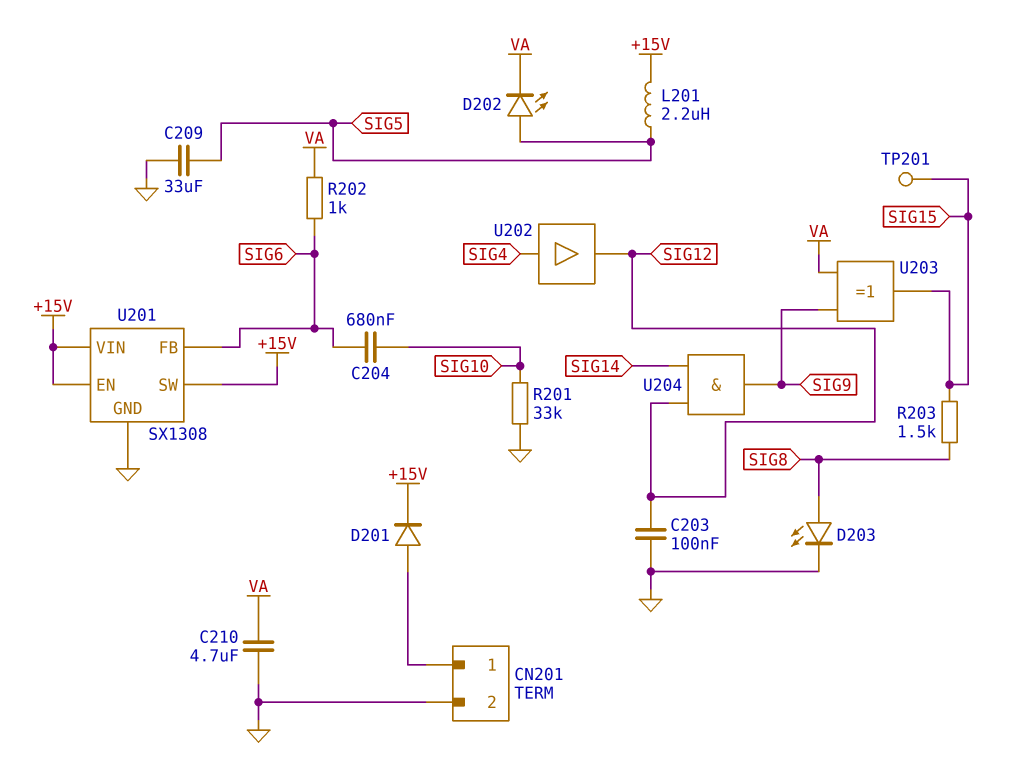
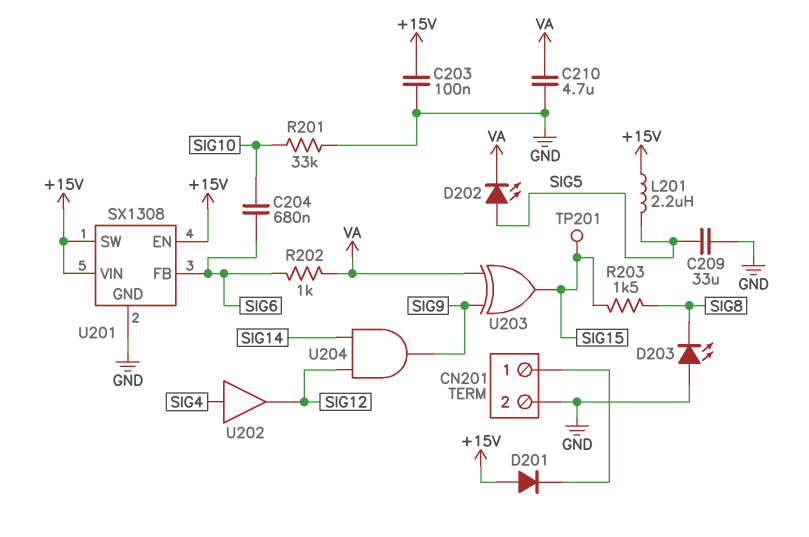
C203: 100nF (GND, SIG12) -> 100nF (+15V, GND)
D201: diode (A CN201/1, K +15V) -> diode (A +15V, K CN201/1)
D203: LED (A SIG8, K GND) -> LED (A GND, K SIG8)

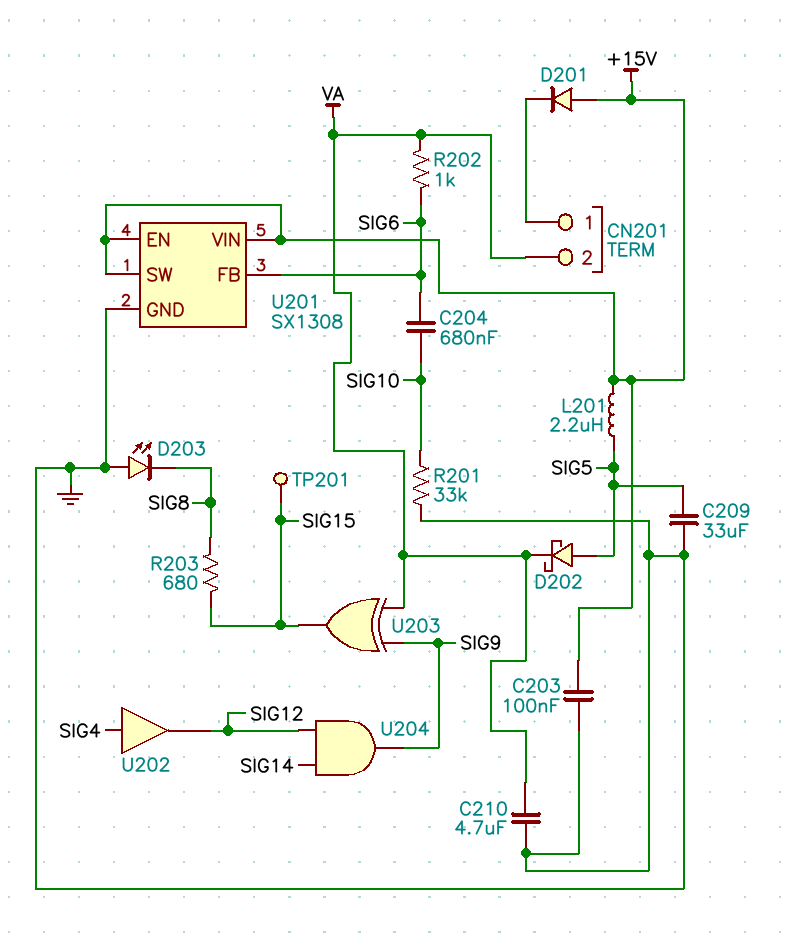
CN201 pin 2: GND -> VA
D202: LED (A SIG5, K VA) -> schottky (A SIG5, K VA)
R203: 1.5k (SIG8, SIG15) -> 680 (SIG8, SIG15)

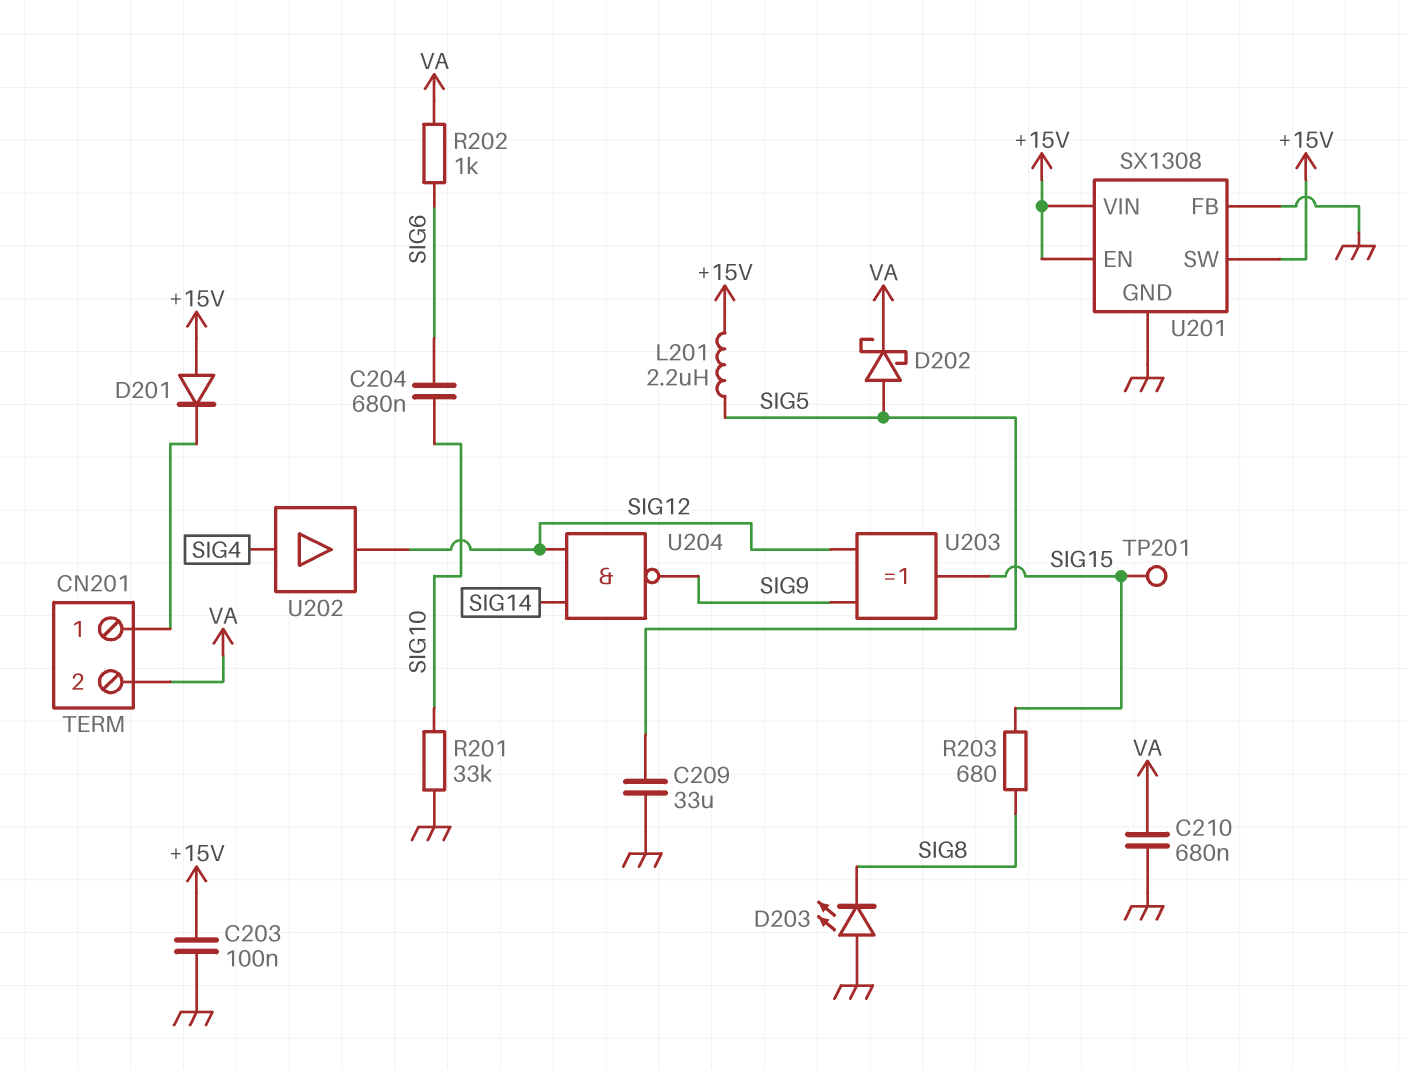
C210: 4.7uF (GND, VA) -> 680nF (GND, VA)
U201 pin FB: SIG6 -> GND
U203: XOR (in SIG9, in VA, out SIG15) -> XOR (in SIG9, in SIG12, out SIG15)
U204: AND (in SIG12, in SIG14, out SIG9) -> NAND (in SIG12, in SIG14, out SIG9)

